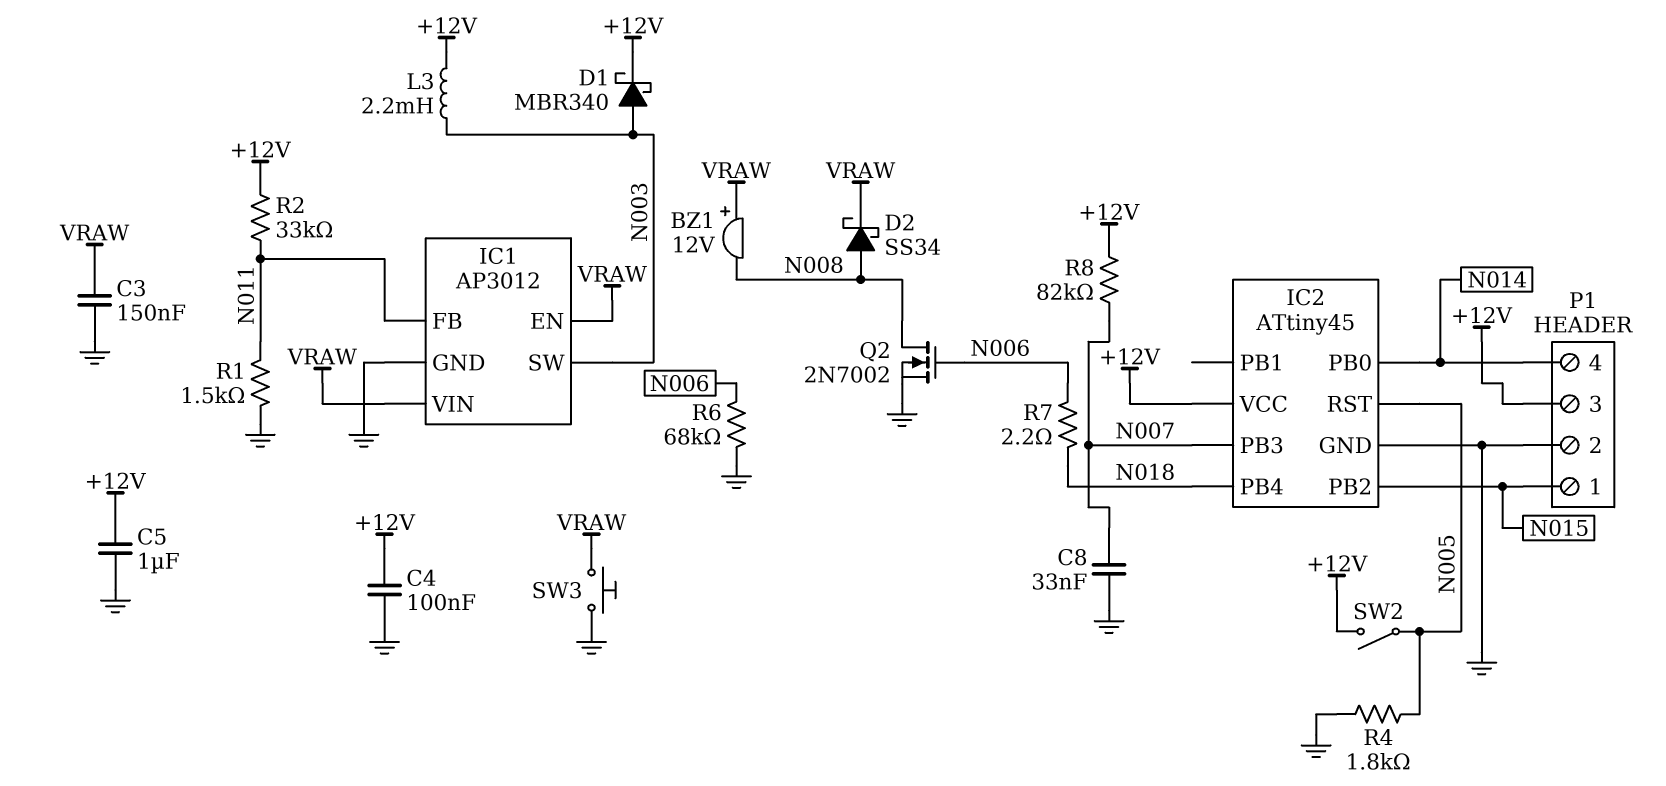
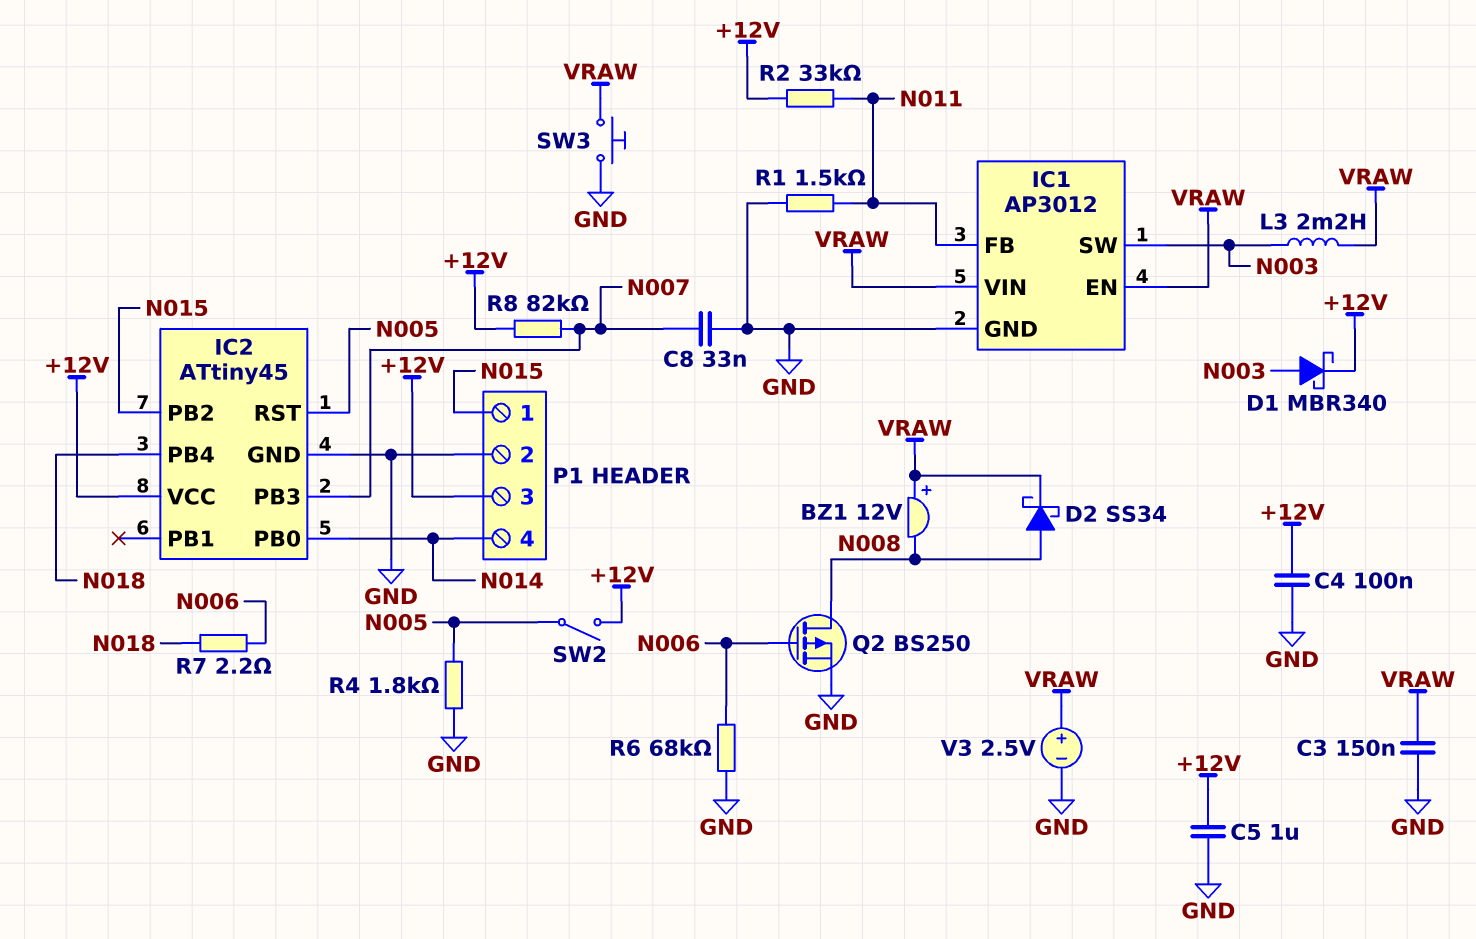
L3: 2.2mH (+12V, N003) -> 2.2mH (N003, VRAW)
Q2: NMOS 2N7002 (G N006, D N008, S GND) -> PMOS BS250 (G N006, D N008, S GND)
V3: none -> 2.5V (plus VRAW, minus GND)

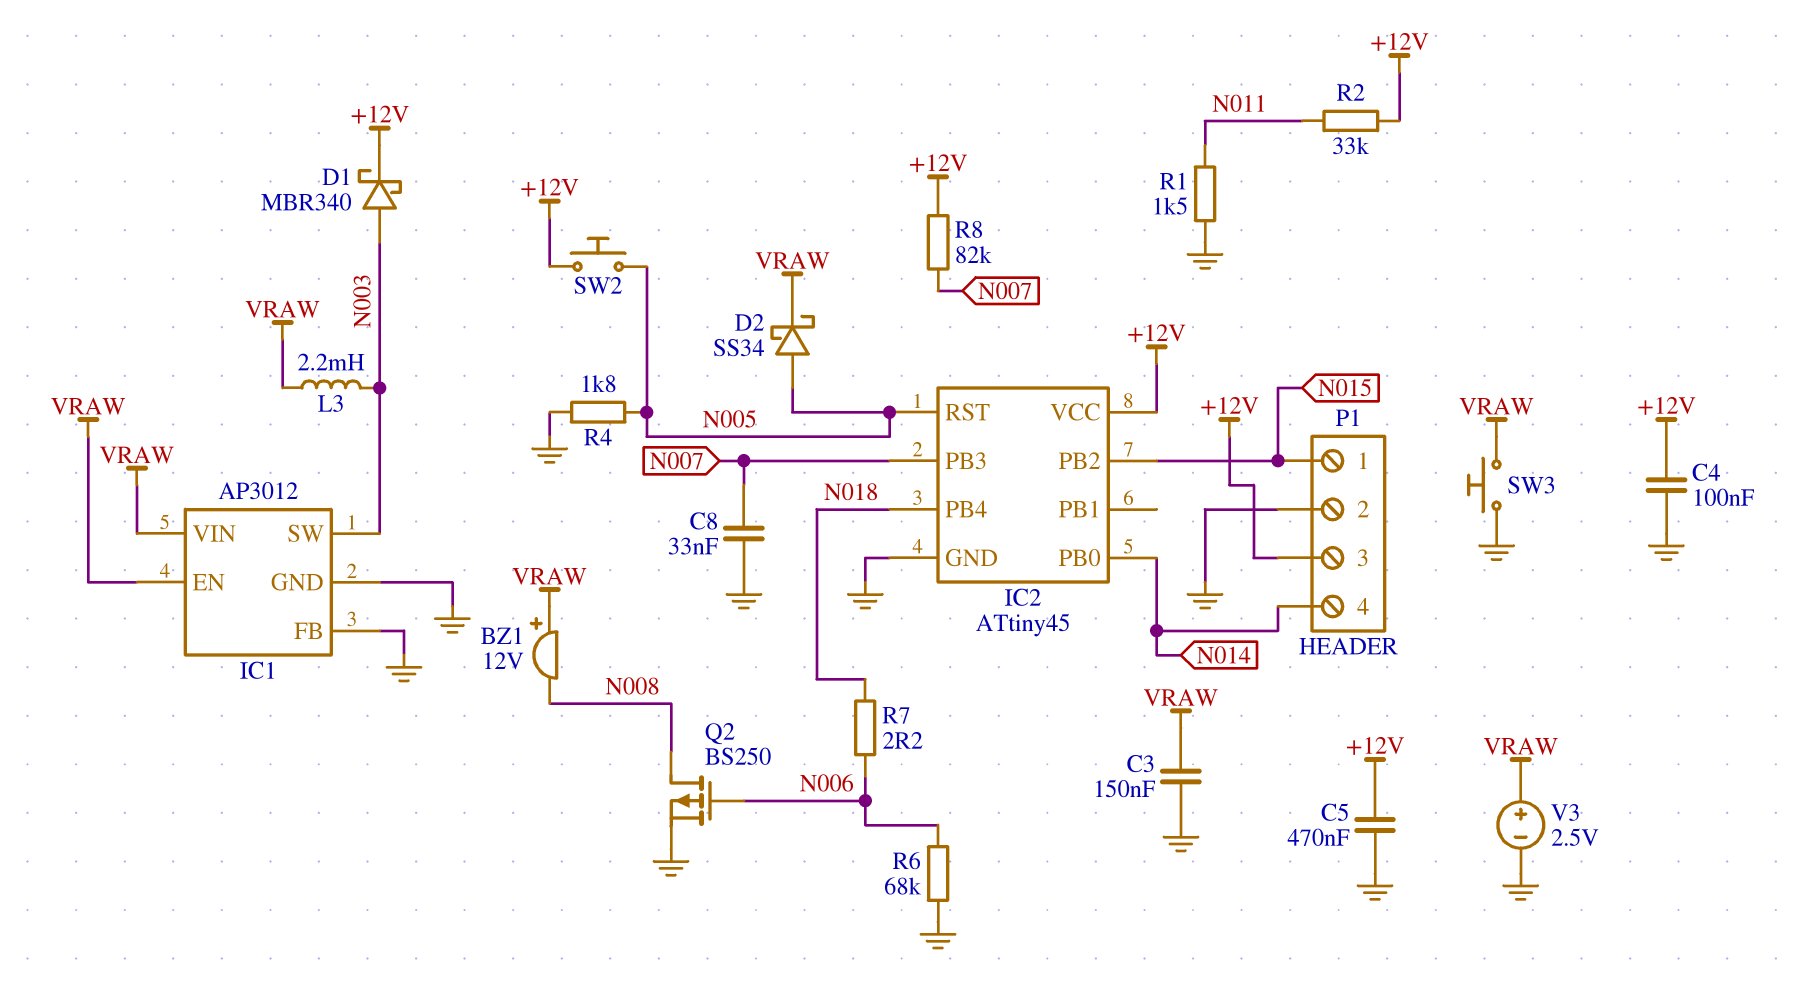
C5: 1uF (+12V, GND) -> 470nF (+12V, GND)
D2: schottky SS34 (A N008, K VRAW) -> schottky SS34 (A N005, K VRAW)
IC1 pin FB: N011 -> GND
SW2: switch (+12V, N005) -> button (+12V, N005)

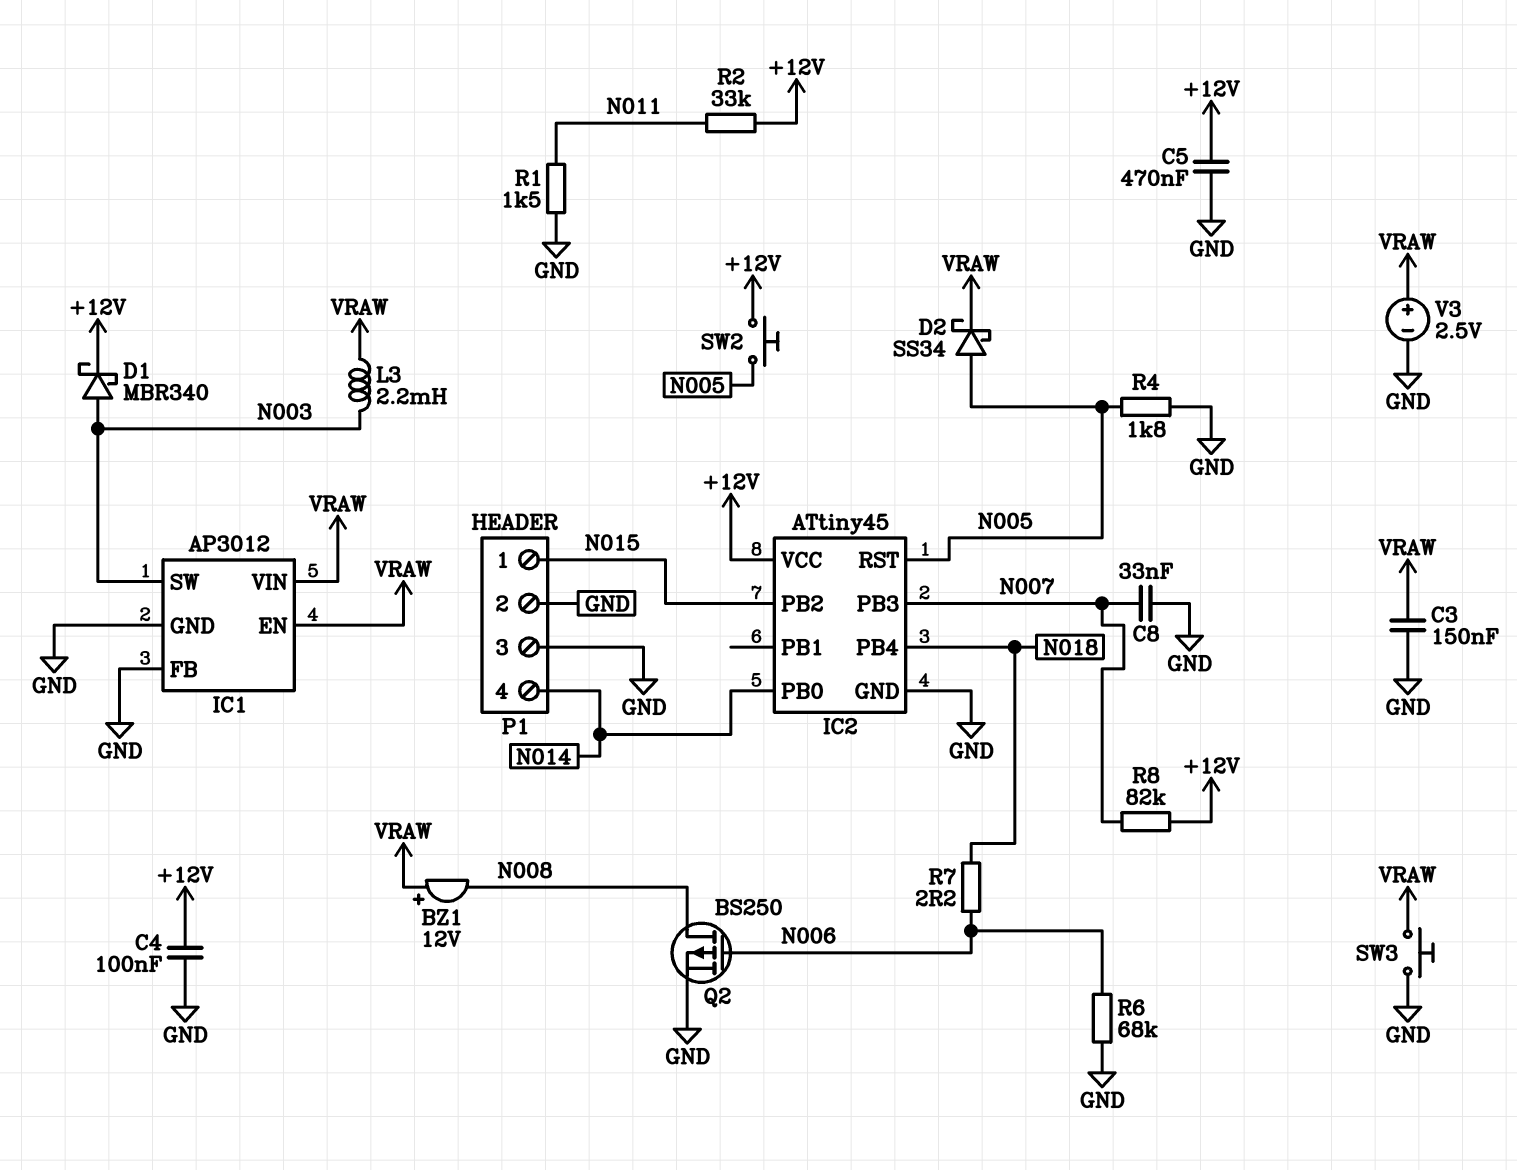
P1 pin 3: +12V -> GND

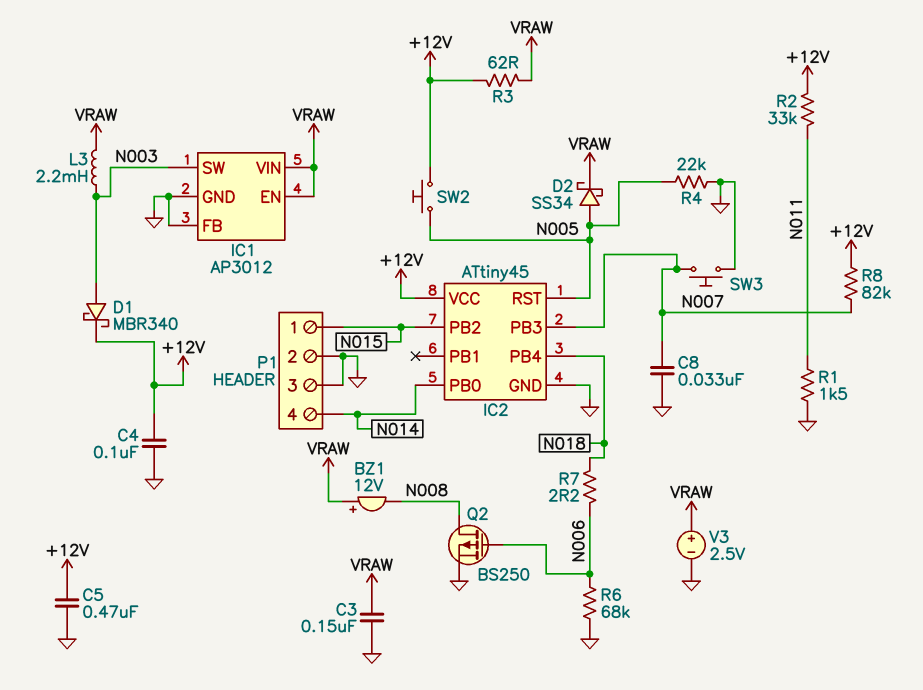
R3: none -> 62 (+12V, VRAW)
R4: 1.8k (GND, N005) -> 22k (GND, N005)
SW3: button (GND, VRAW) -> button (GND, N007)

